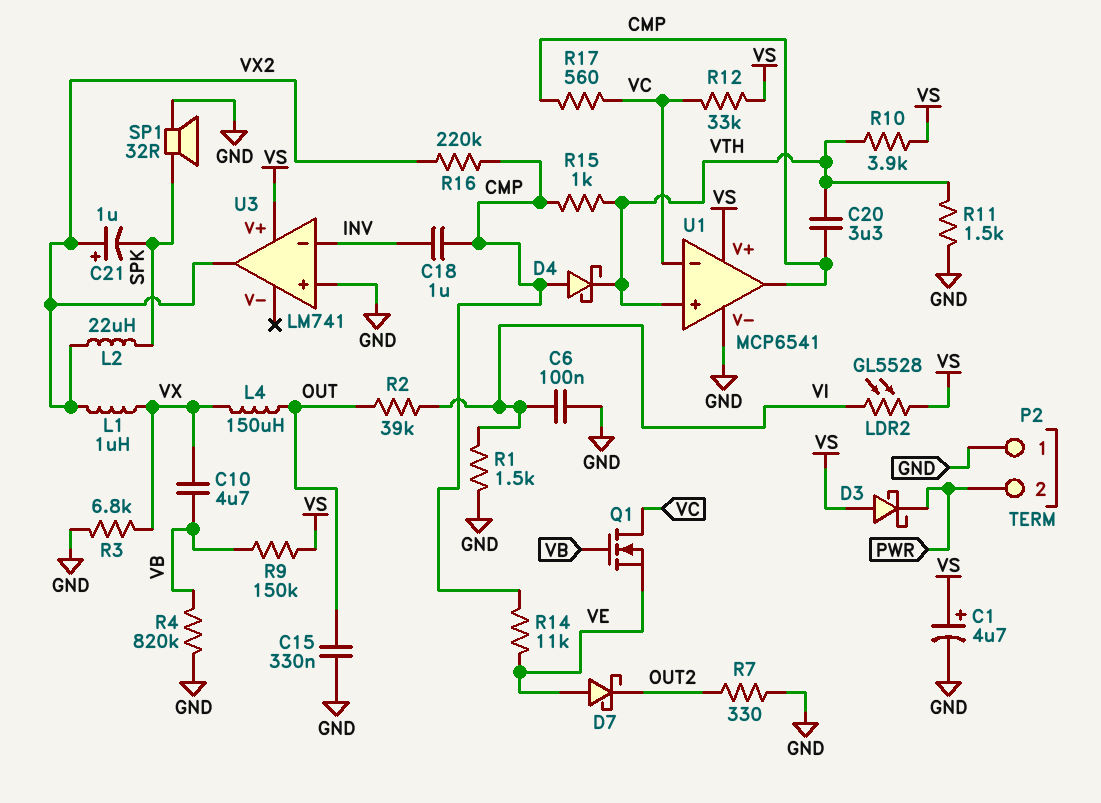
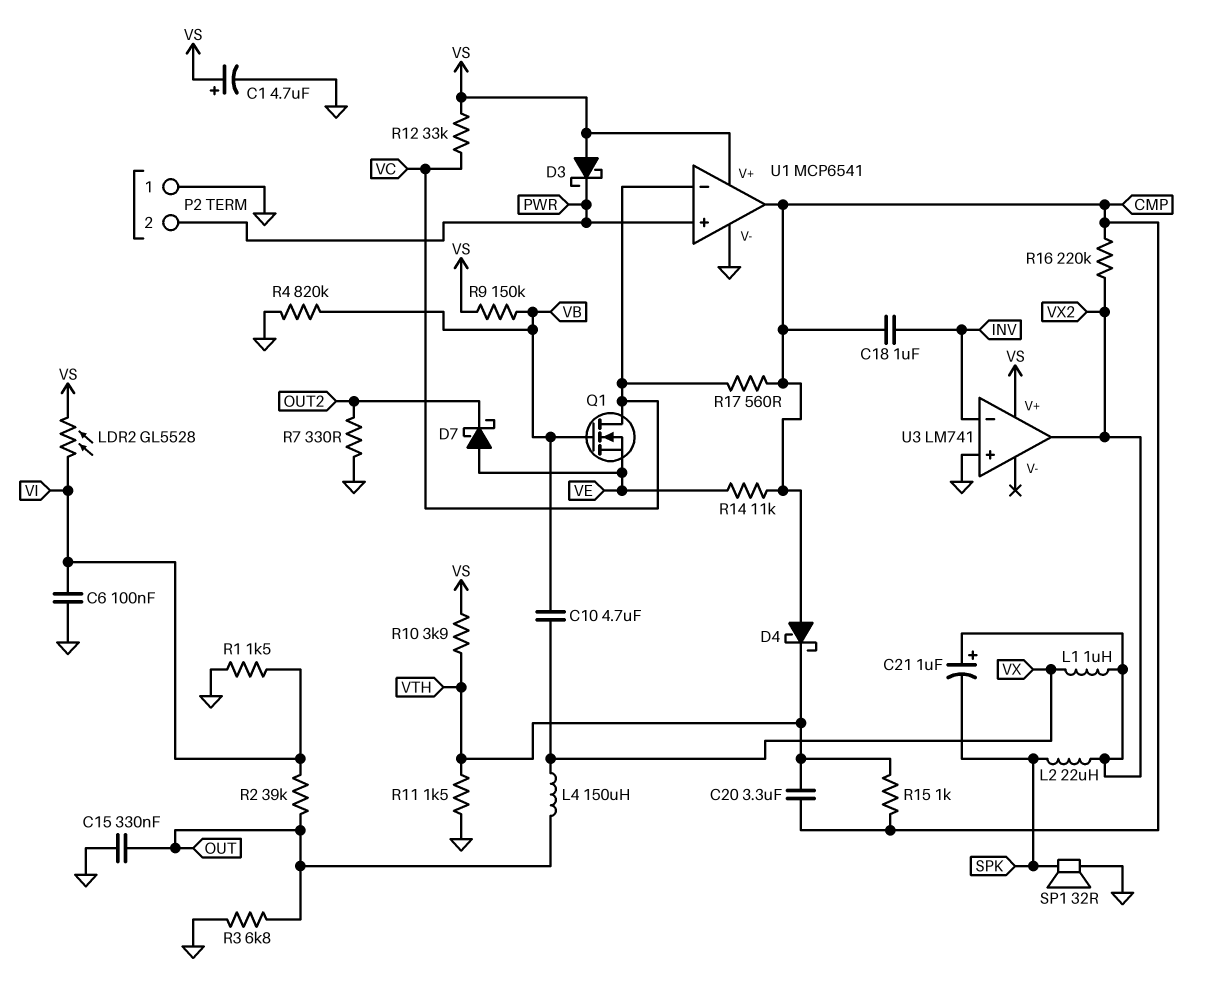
R3: 6.8k (GND, VX) -> 6.8k (GND, OUT)
U1 pin in+: VTH -> PWR

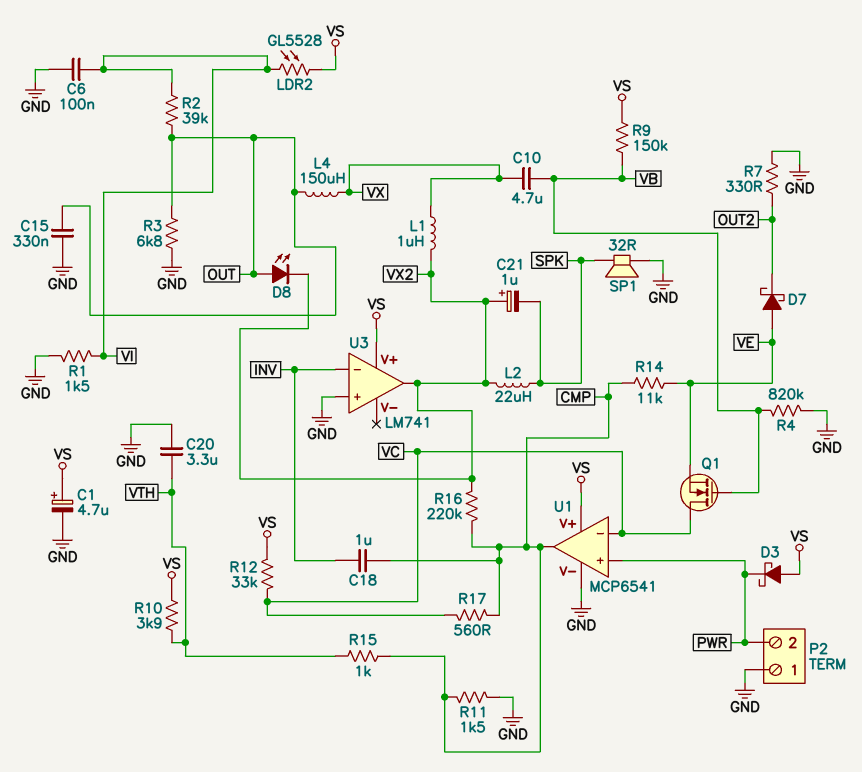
C20: 3.3uF (CMP, VTH) -> 3.3uF (GND, VTH)
D4: schottky (A CMP, K VTH) -> none
D8: none -> LED (A OUT, K VX2)
R11: 1.5k (GND, VTH) -> 1.5k (CMP, GND)

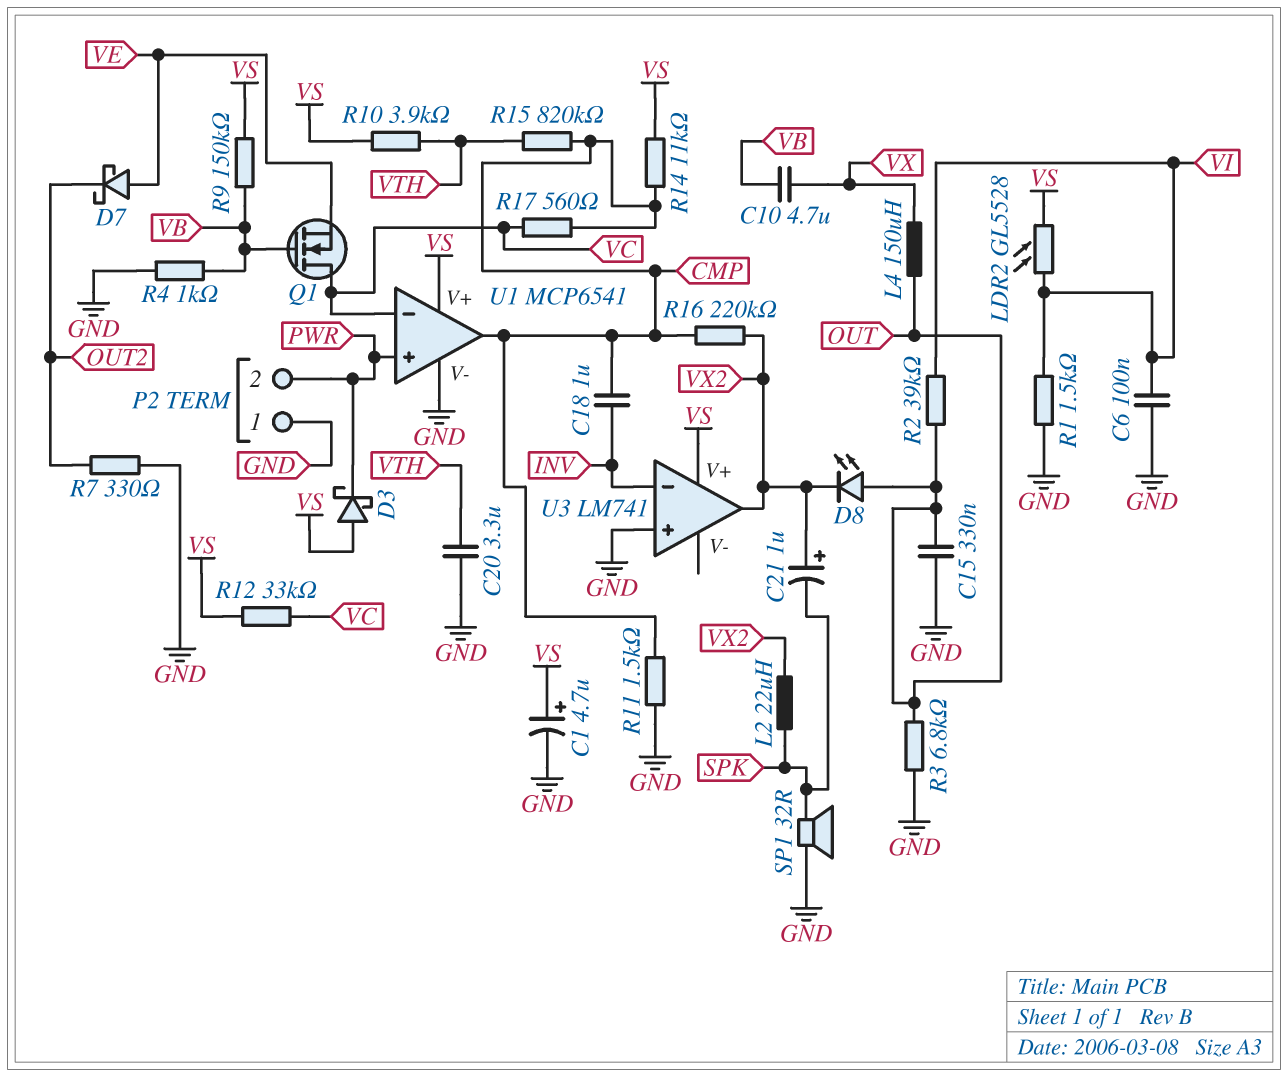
L1: 1uH (VX, VX2) -> none
R4: 820k (GND, VB) -> 1k (GND, VB)
R14: 11k (CMP, VE) -> 11k (CMP, VS)
R15: 1k (CMP, VTH) -> 820k (CMP, VTH)

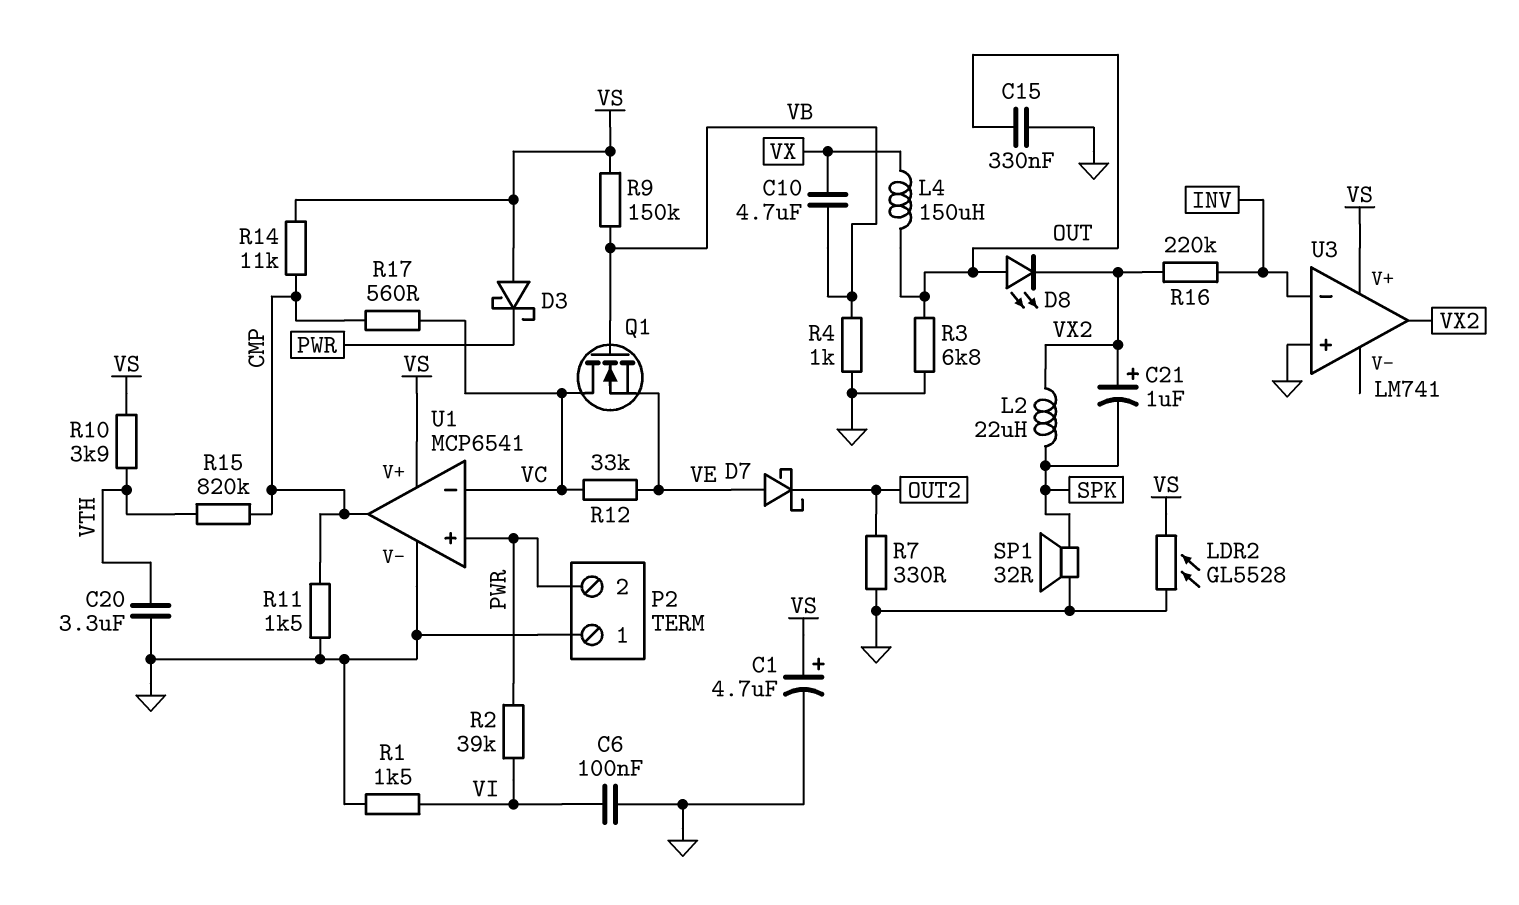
C18: 1uF (CMP, INV) -> none
LDR2: GL5528 (VI, VS) -> GL5528 (GND, VS)
R2: 39k (OUT, VI) -> 39k (PWR, VI)
R12: 33k (VC, VS) -> 33k (VC, VE)
R16: 220k (CMP, VX2) -> 220k (INV, VX2)

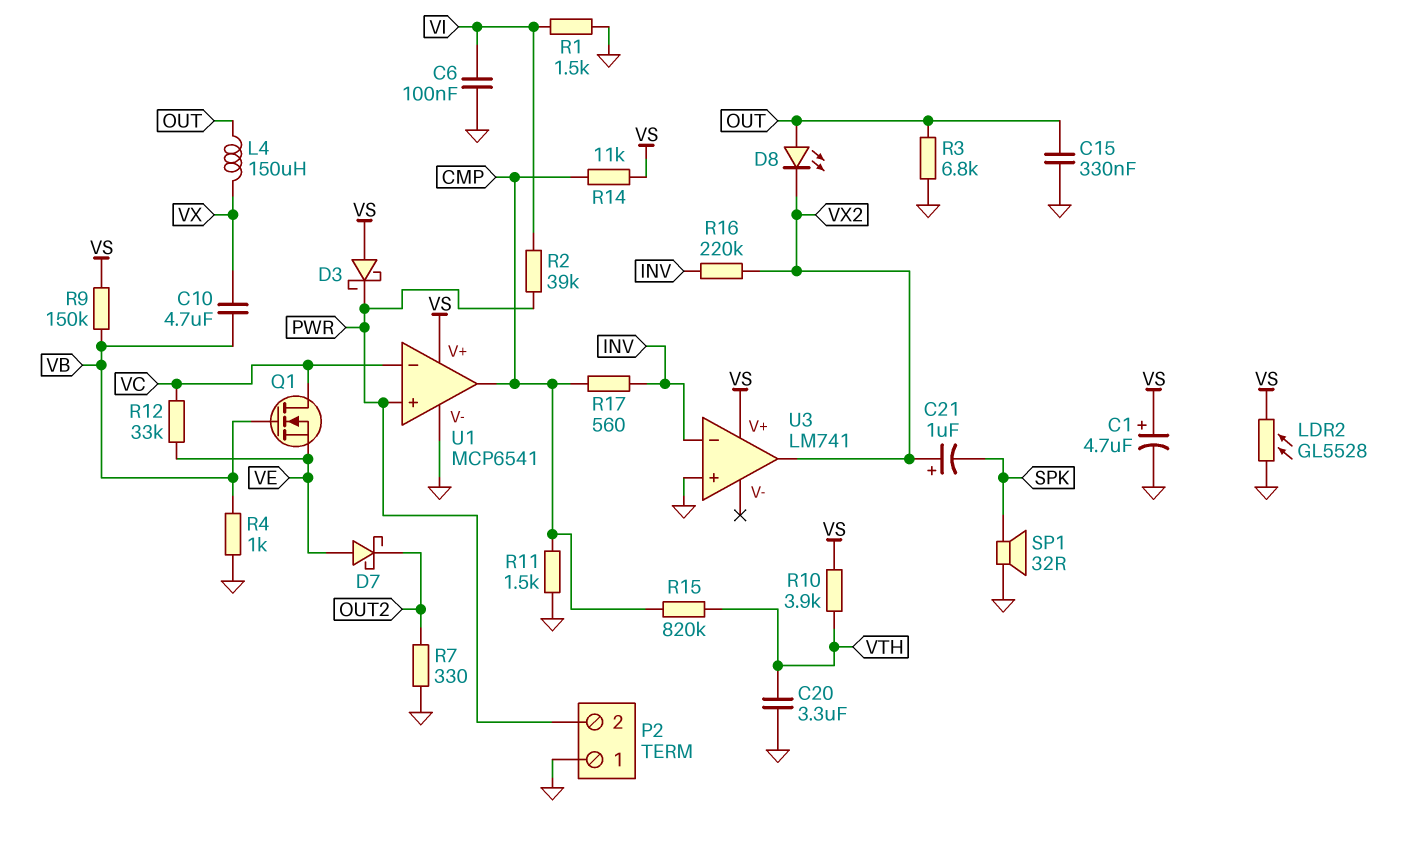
L2: 22uH (SPK, VX2) -> none
R17: 560 (CMP, VC) -> 560 (CMP, INV)

